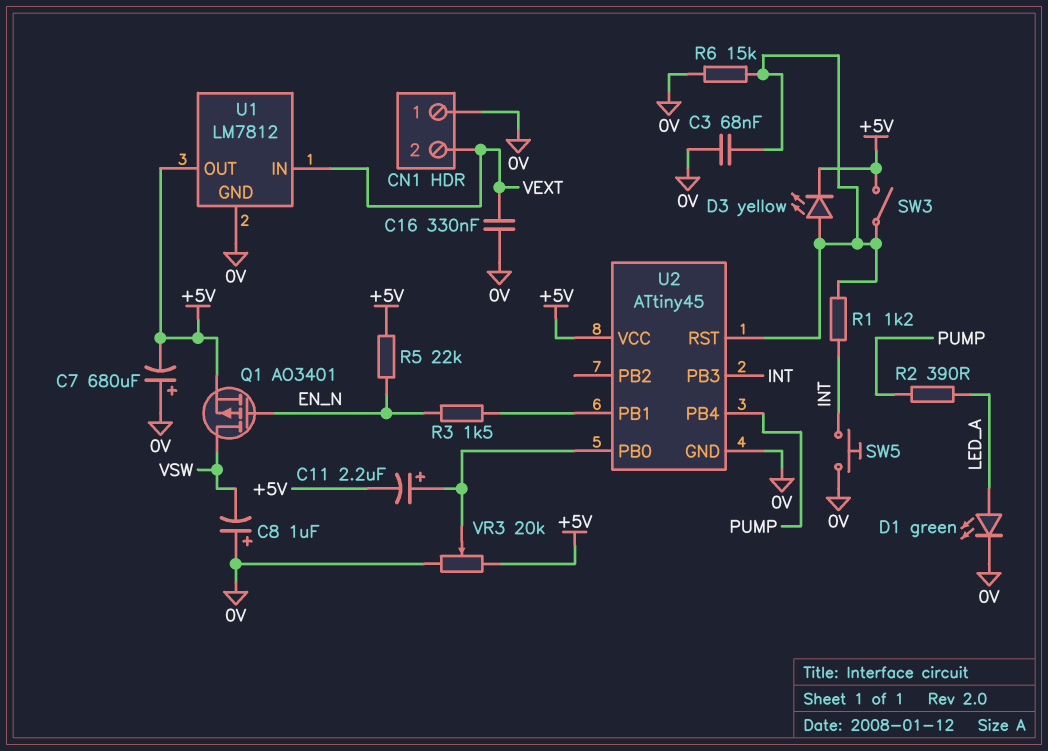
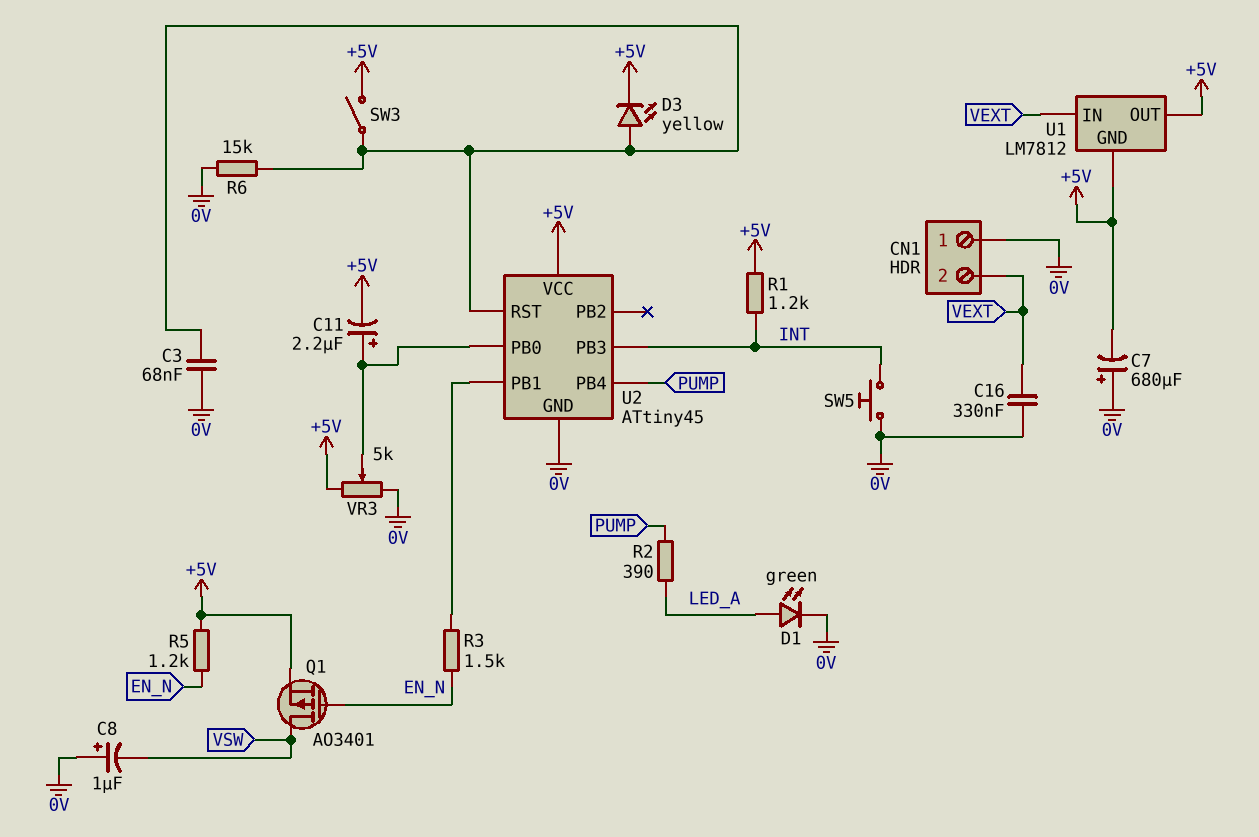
R1: 1.2k (INT, U2/RST) -> 1.2k (+5V, INT)
R5: 22k (+5V, EN_N) -> 1.2k (+5V, EN_N)
U1 pin GND: 0V -> +5V
VR3: 20k (+5V, 0V, wiper U2/PB0) -> 5k (+5V, 0V, wiper U2/PB0)

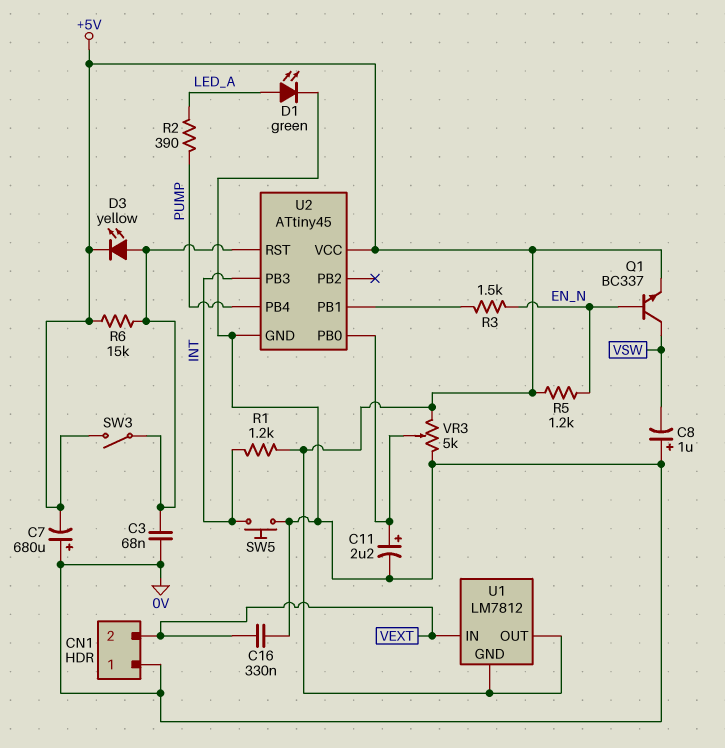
C11: 2.2uF (plus U2/PB0, minus +5V) -> 2.2uF (plus U2/PB0, minus 0V)
Q1: PMOS AO3401 (G EN_N, D VSW, S +5V) -> NPN BC337 (B EN_N, C VSW, E +5V)
R6: 15k (0V, U2/RST) -> 15k (+5V, U2/RST)

